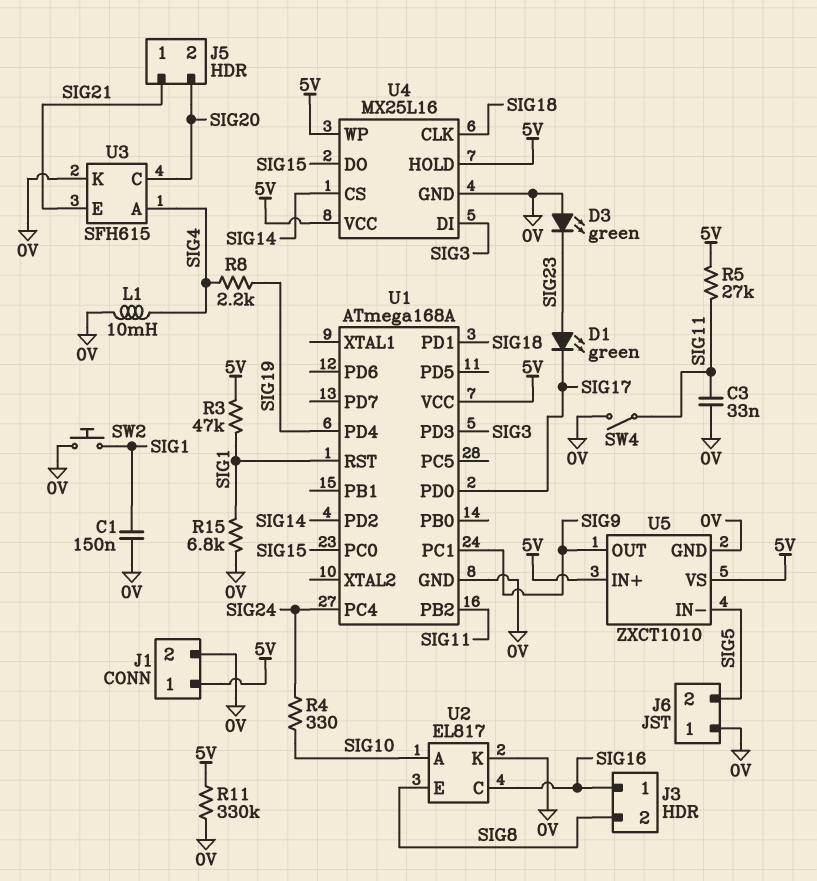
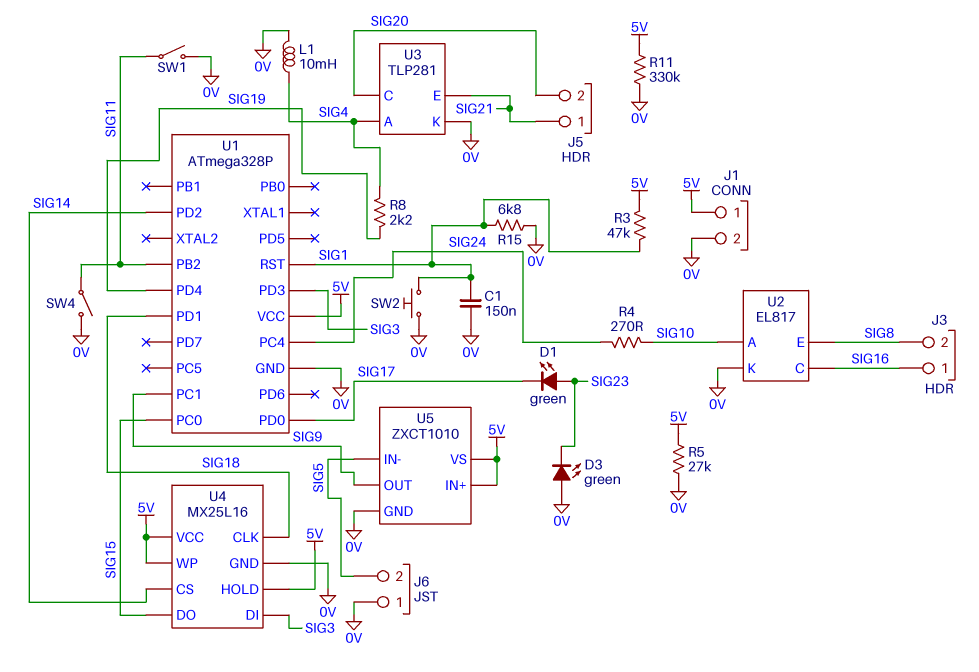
C3: 33nF (0V, SIG11) -> none
R4: 330 (SIG10, SIG24) -> 270 (SIG10, SIG24)
R5: 27k (5V, SIG11) -> 27k (0V, 5V)
SW1: none -> switch (0V, SIG11)
U1: ATmega168A -> ATmega328P
U3: SFH615 -> TLP281

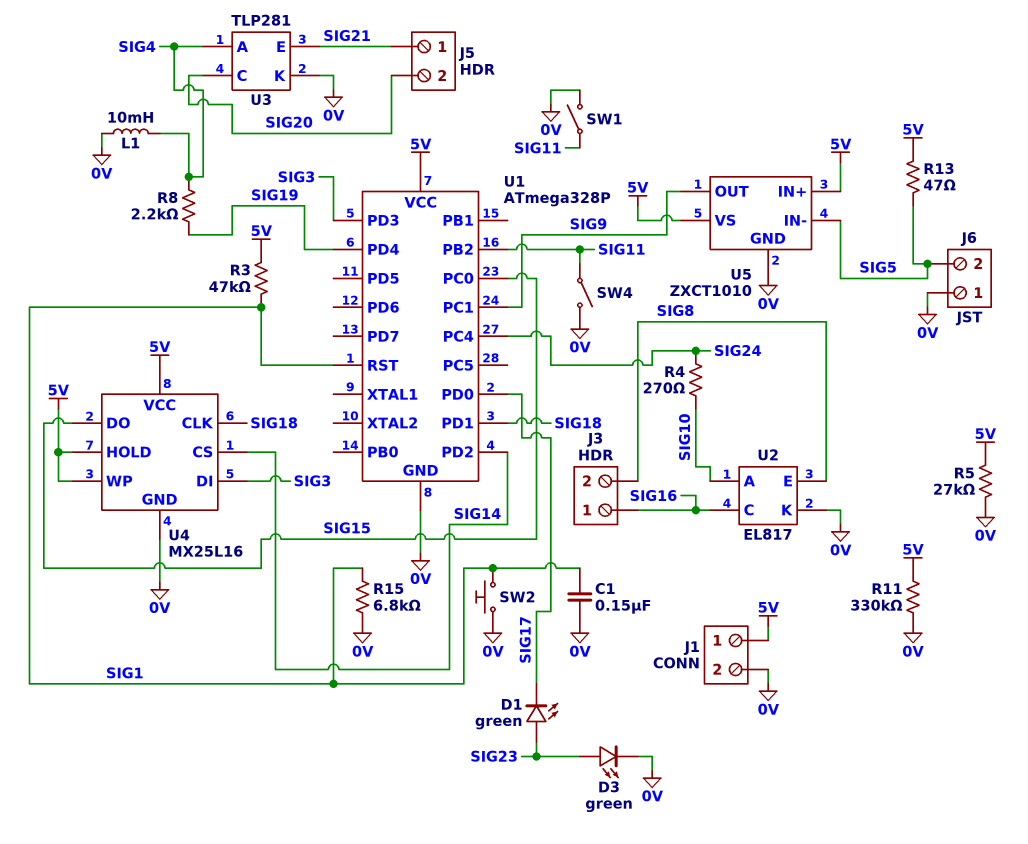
D3: LED green (A 0V, K SIG23) -> LED green (A SIG23, K 0V)
R13: none -> 47 (5V, SIG5)

